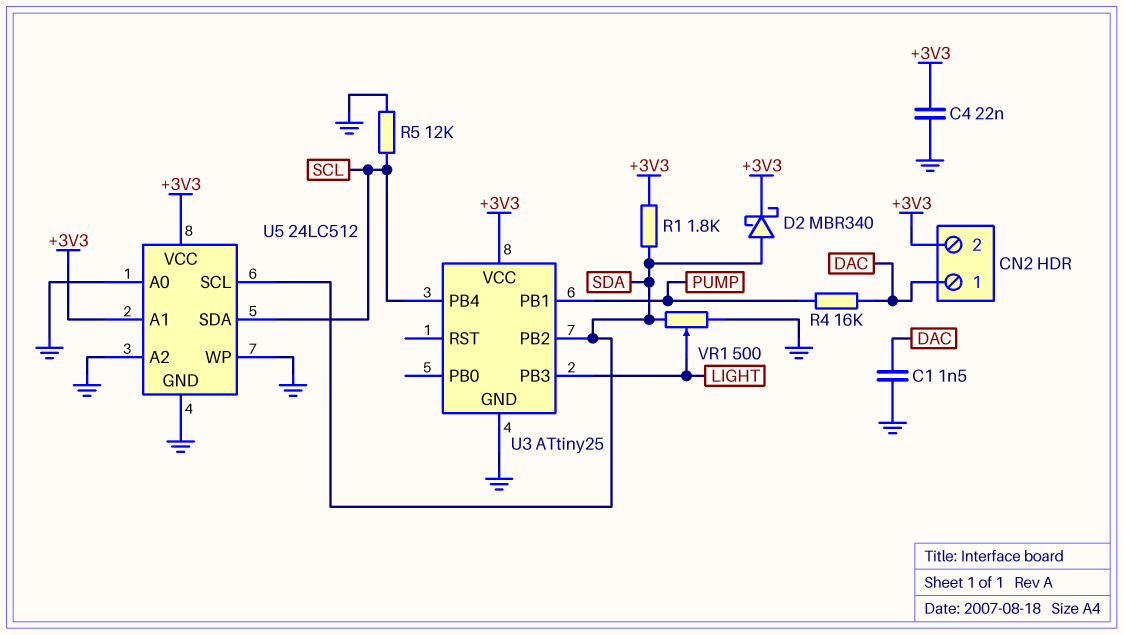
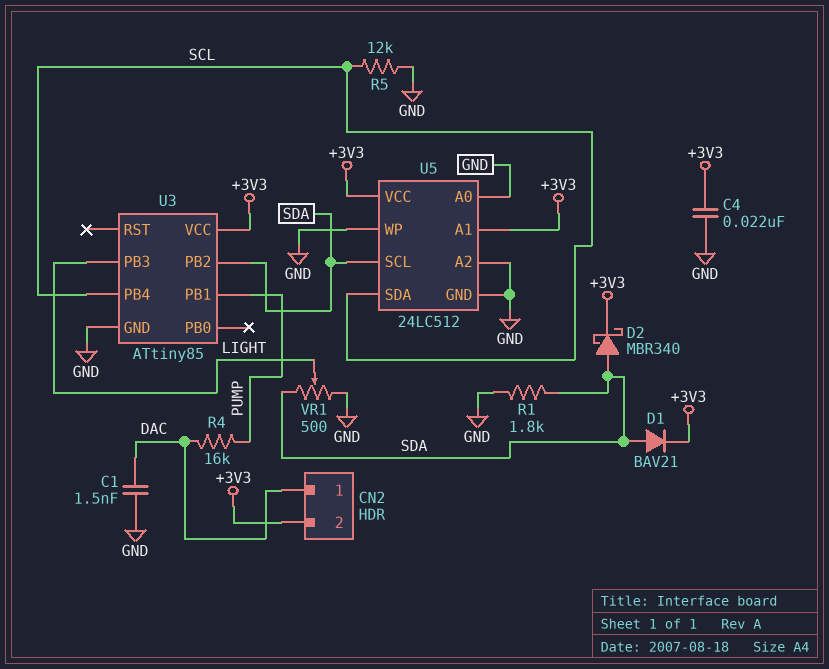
D1: none -> diode BAV21 (A SDA, K +3V3)
R1: 1.8k (+3V3, SDA) -> 1.8k (GND, SDA)
U3: ATtiny25 -> ATtiny85

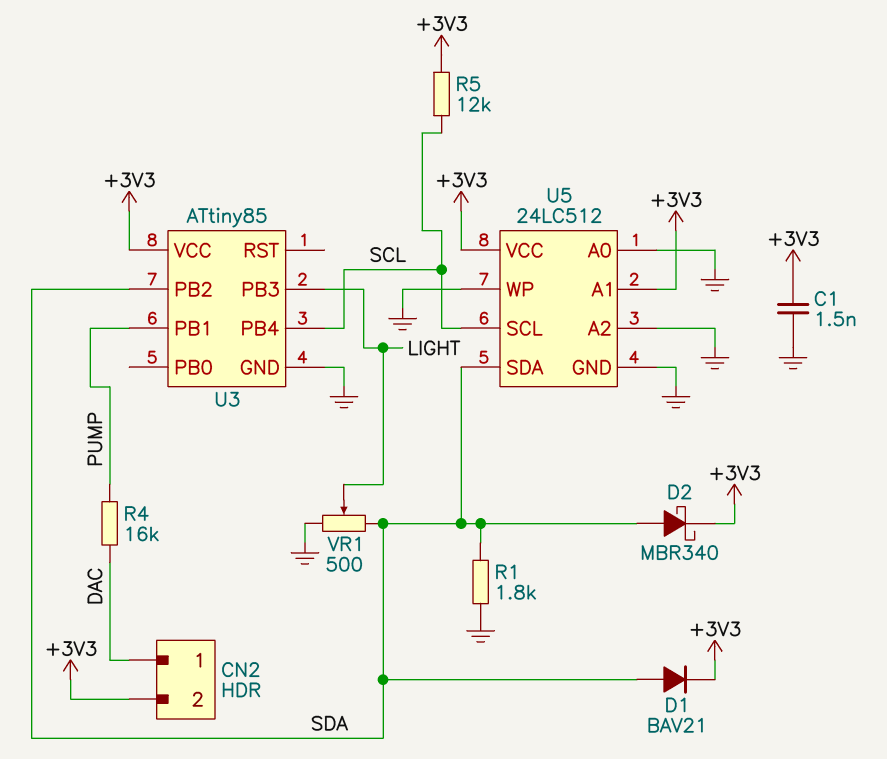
C1: 1.5nF (DAC, GND) -> 1.5nF (+3V3, GND)
C4: 22nF (+3V3, GND) -> none
R5: 12k (GND, SCL) -> 12k (+3V3, SCL)
U5 pin SCL: SDA -> SCL
U5 pin SDA: SCL -> SDA

